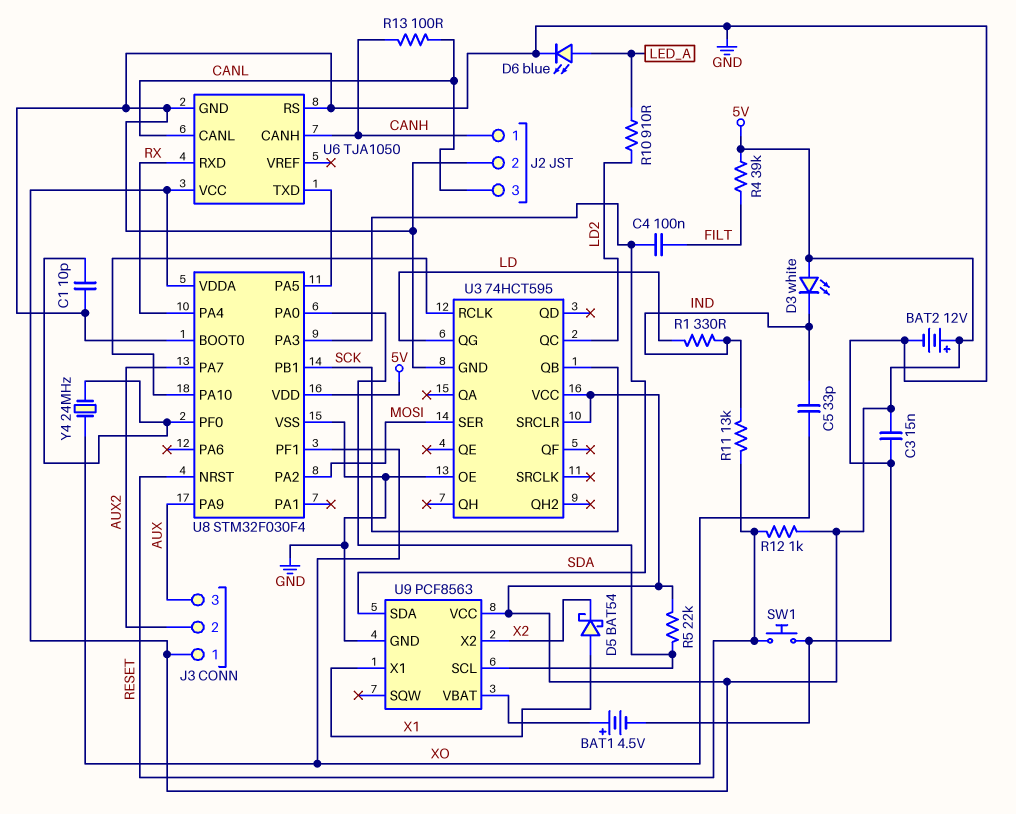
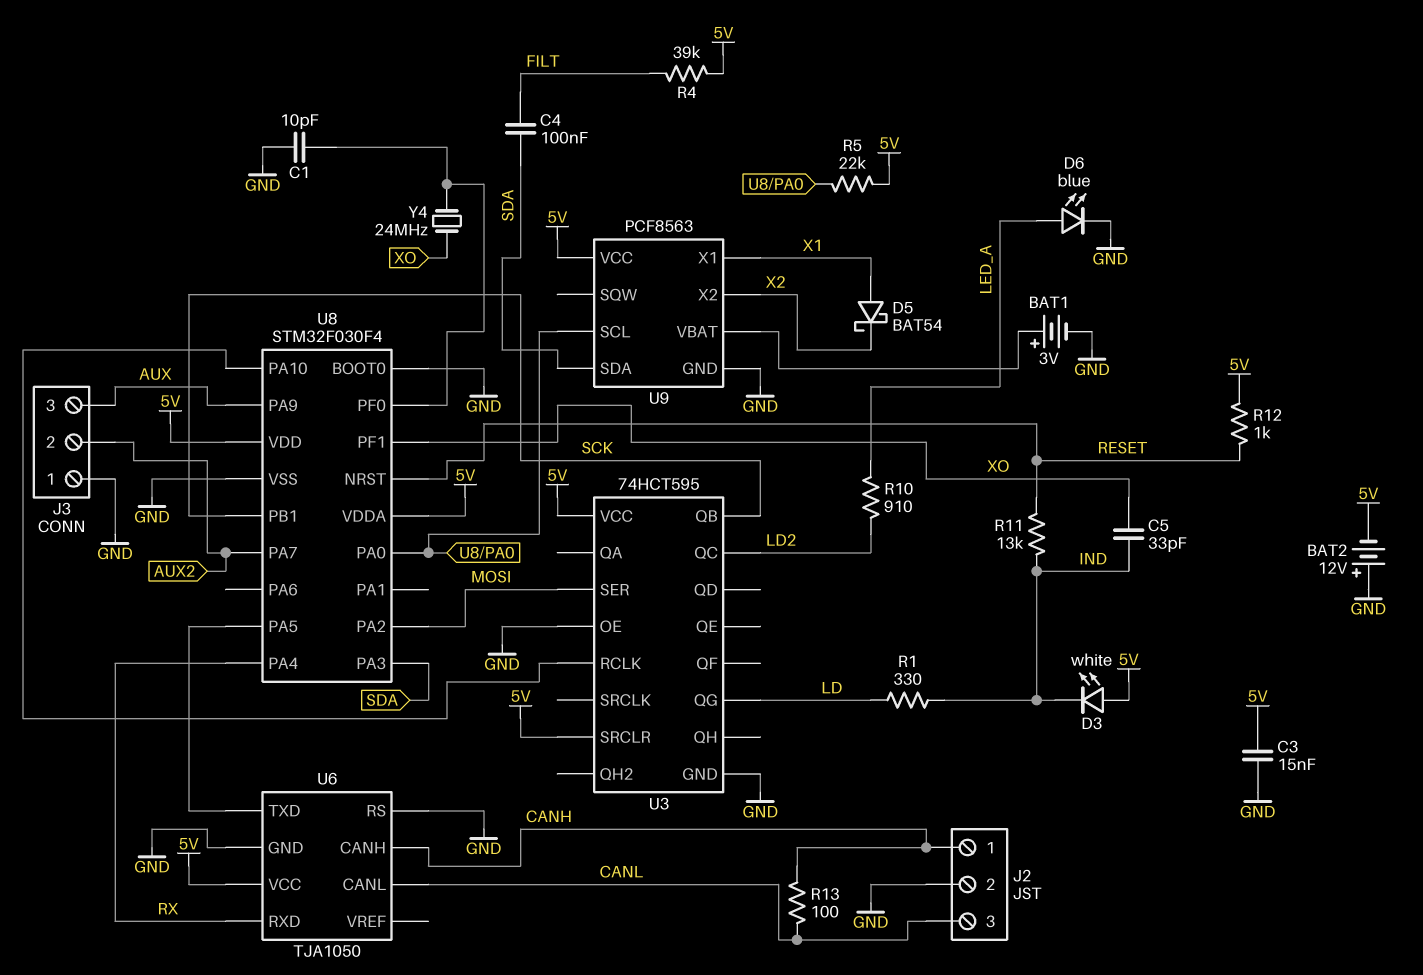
BAT1: 4.5V (plus U9/VBAT, minus GND) -> 3V (plus U9/VBAT, minus GND)
BAT2: 12V (plus 5V, minus GND) -> 12V (plus GND, minus 5V)
J3 pin 1: 5V -> GND
SW1: button (GND, RESET) -> none

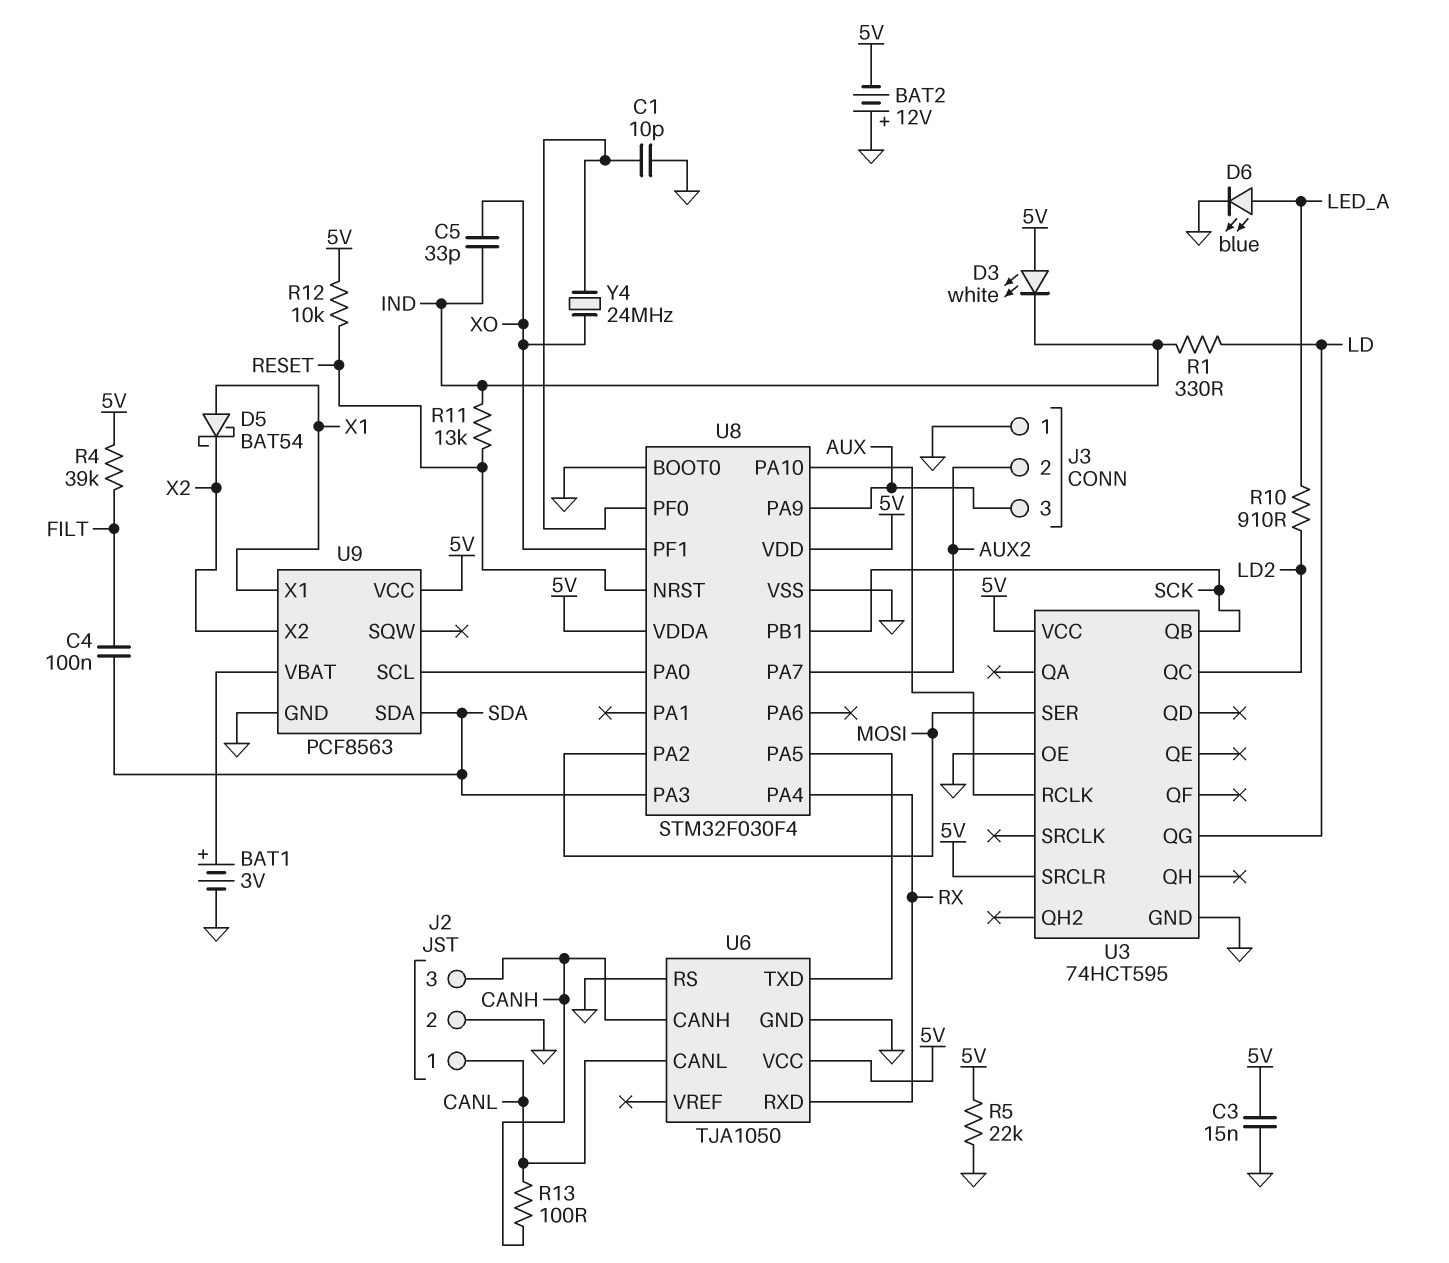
J2 pin 1: CANH -> CANL
J2 pin 3: CANL -> CANH
R5: 22k (5V, U8/PA0) -> 22k (5V, GND)
R12: 1k (5V, RESET) -> 10k (5V, RESET)

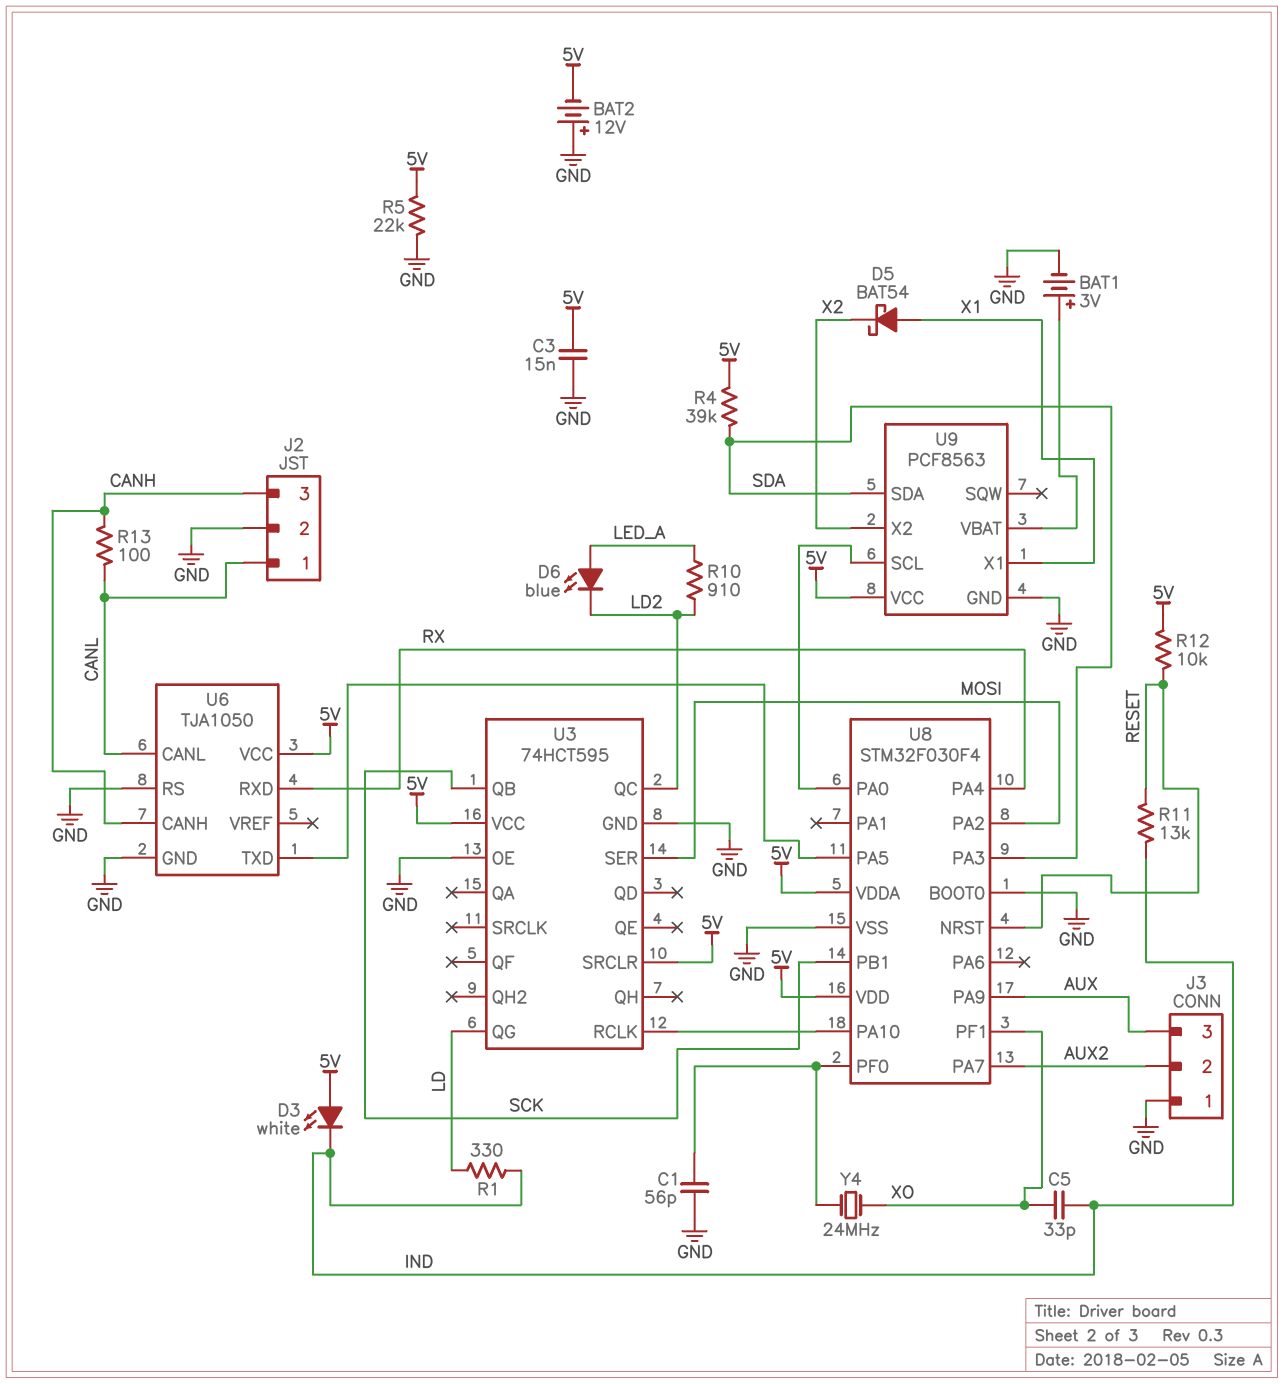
C1: 10pF (GND, U8/PF0) -> 56pF (GND, U8/PF0)
C4: 100nF (FILT, SDA) -> none
D6: LED blue (A LED_A, K GND) -> LED blue (A LED_A, K LD2)
R4: 39k (5V, FILT) -> 39k (5V, SDA)

